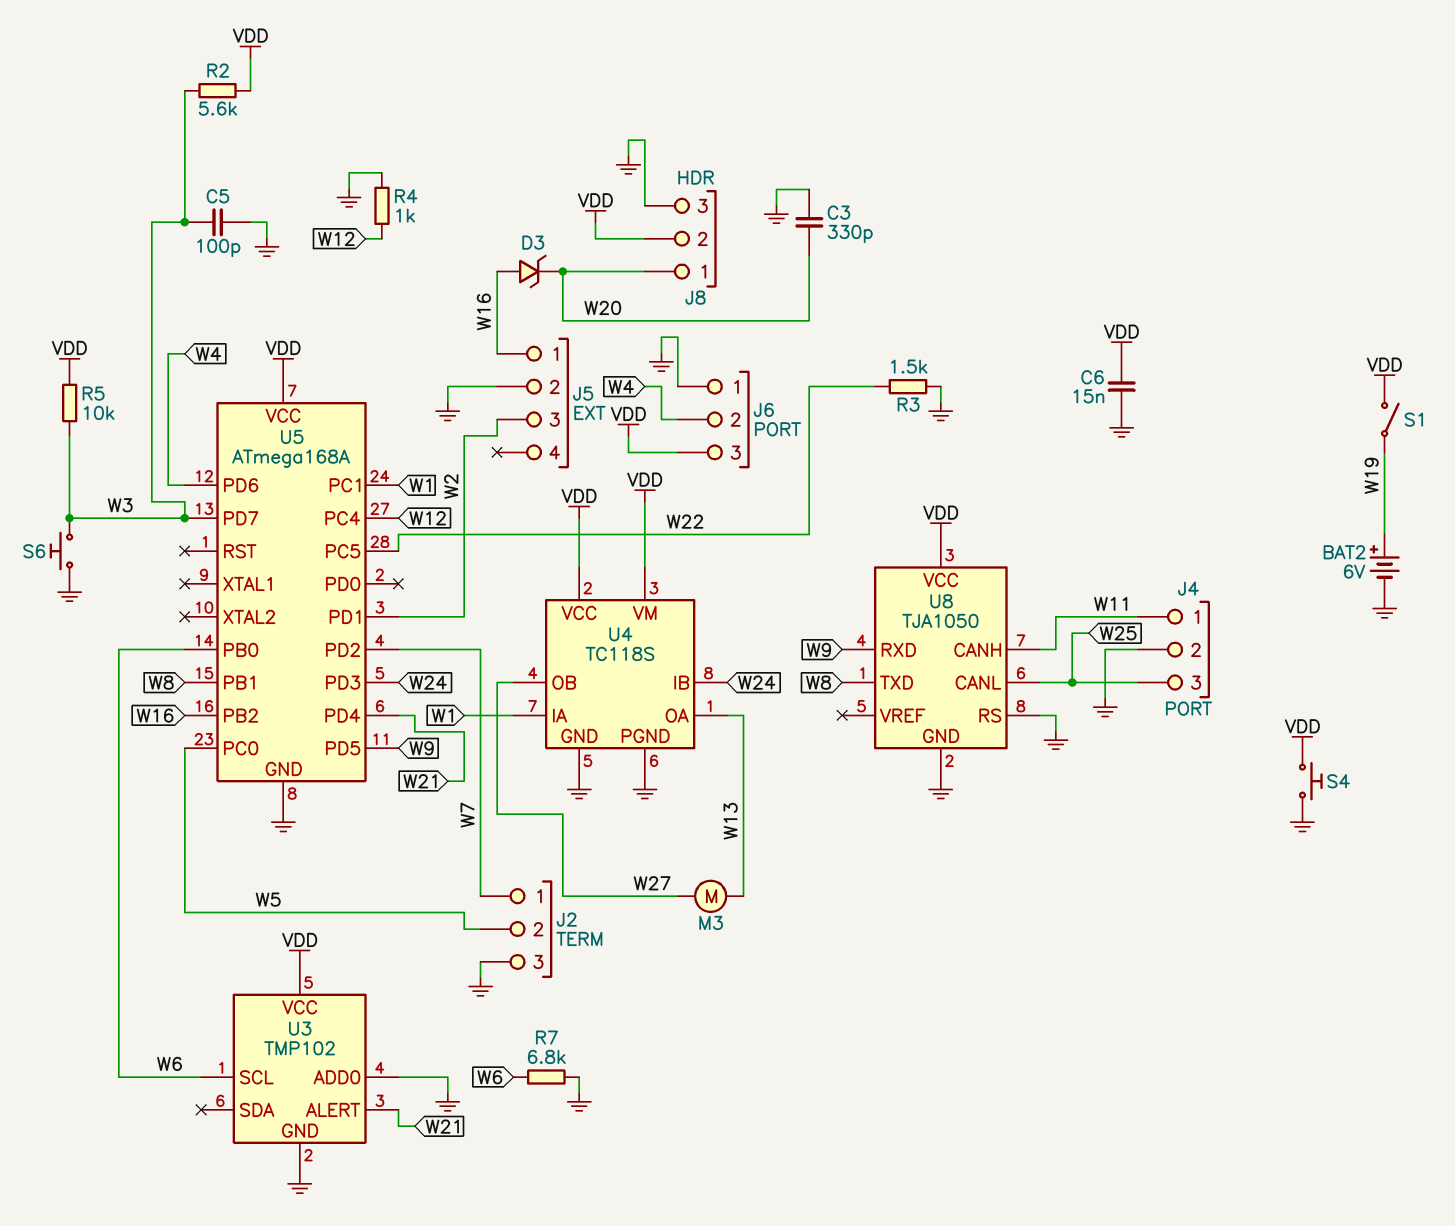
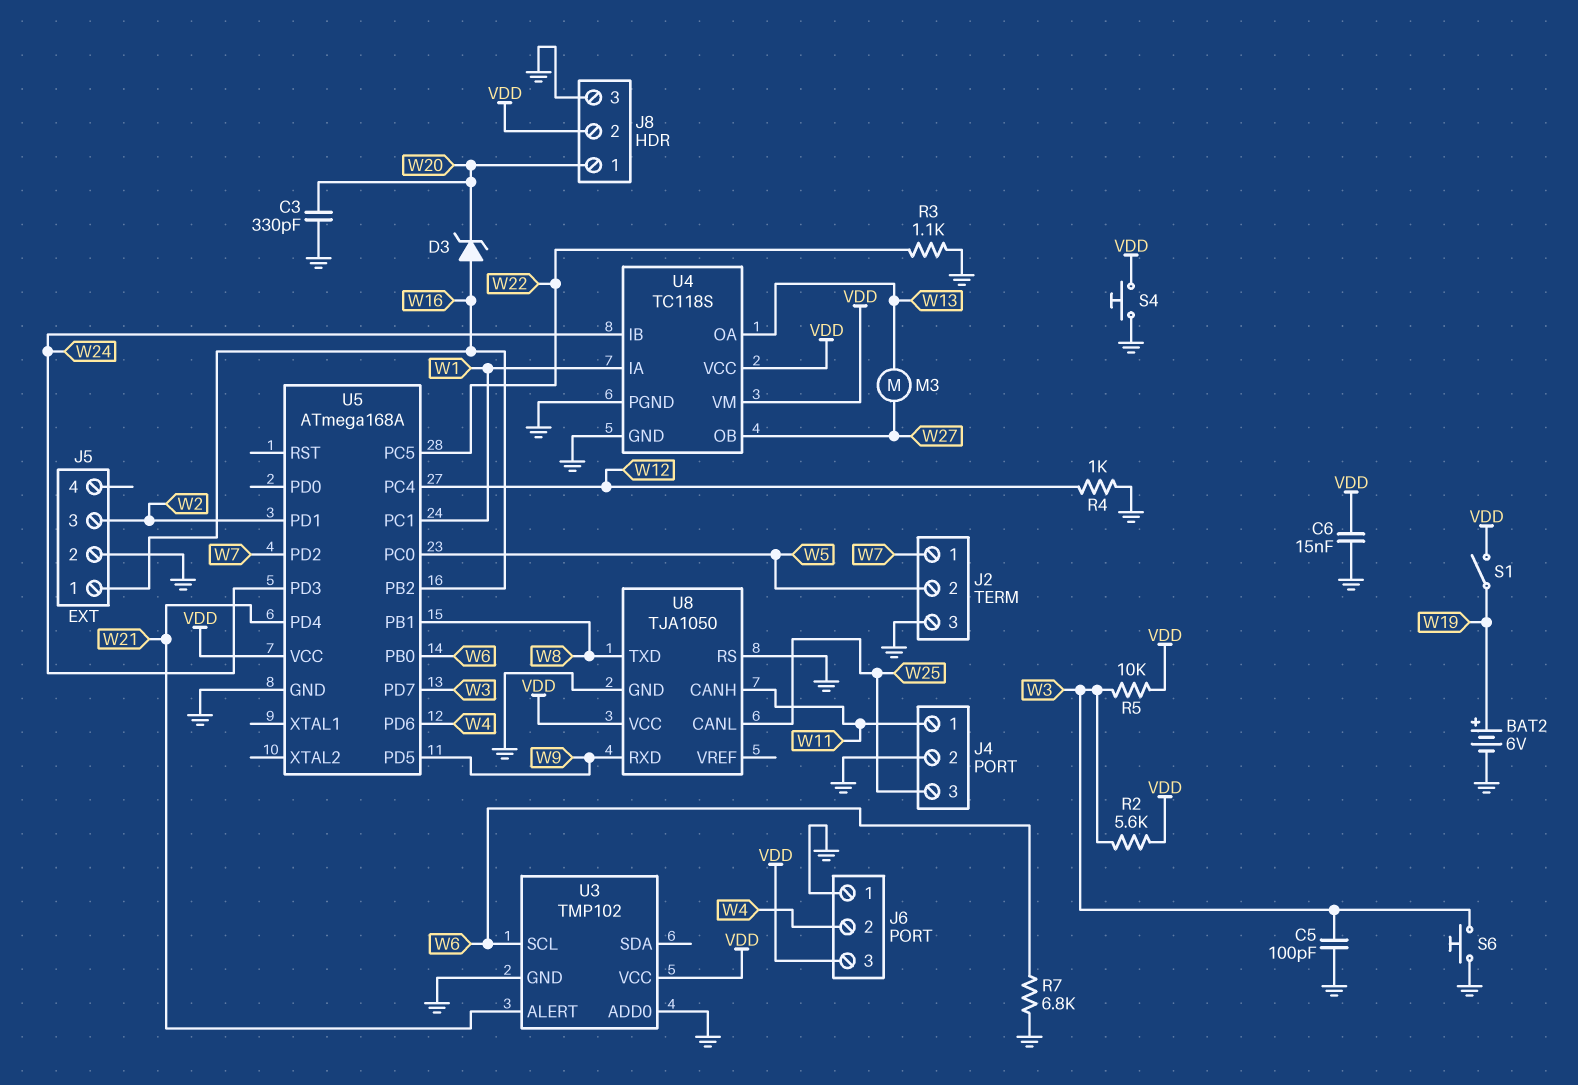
R3: 1.5k (GND, W22) -> 1.1k (GND, W22)

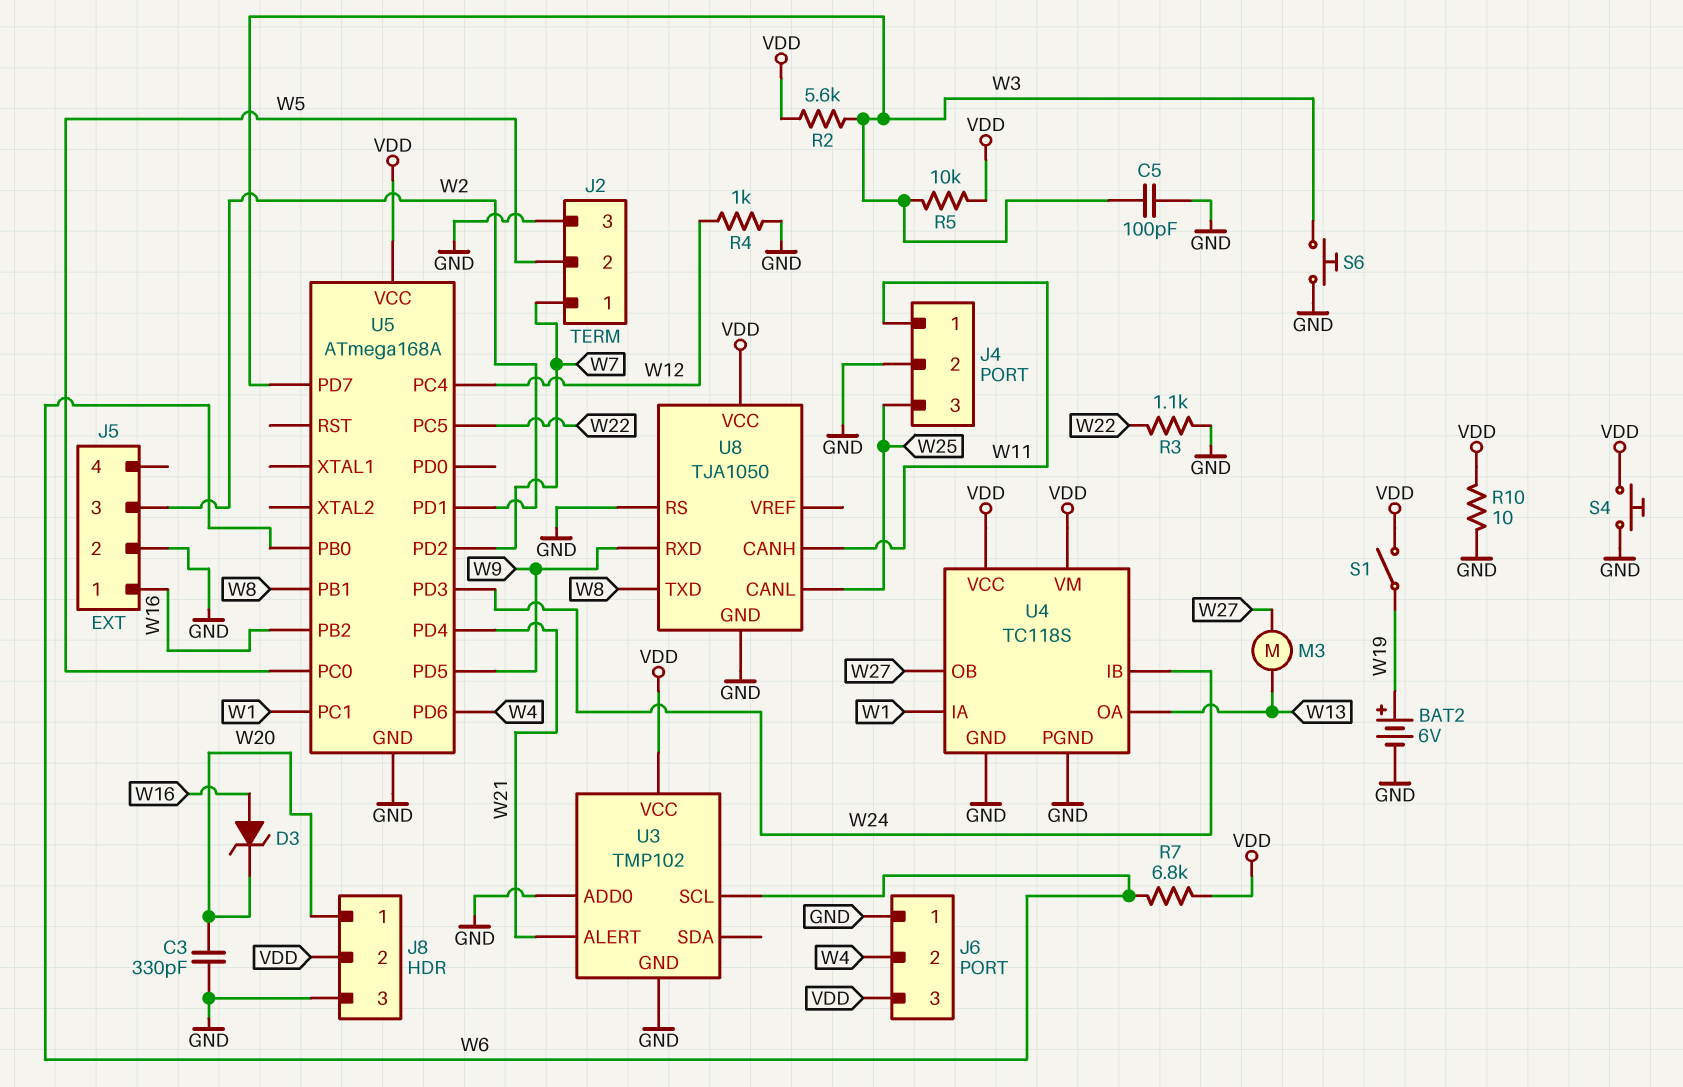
C6: 15nF (GND, VDD) -> none
R7: 6.8k (GND, W6) -> 6.8k (VDD, W6)
R10: none -> 10 (GND, VDD)

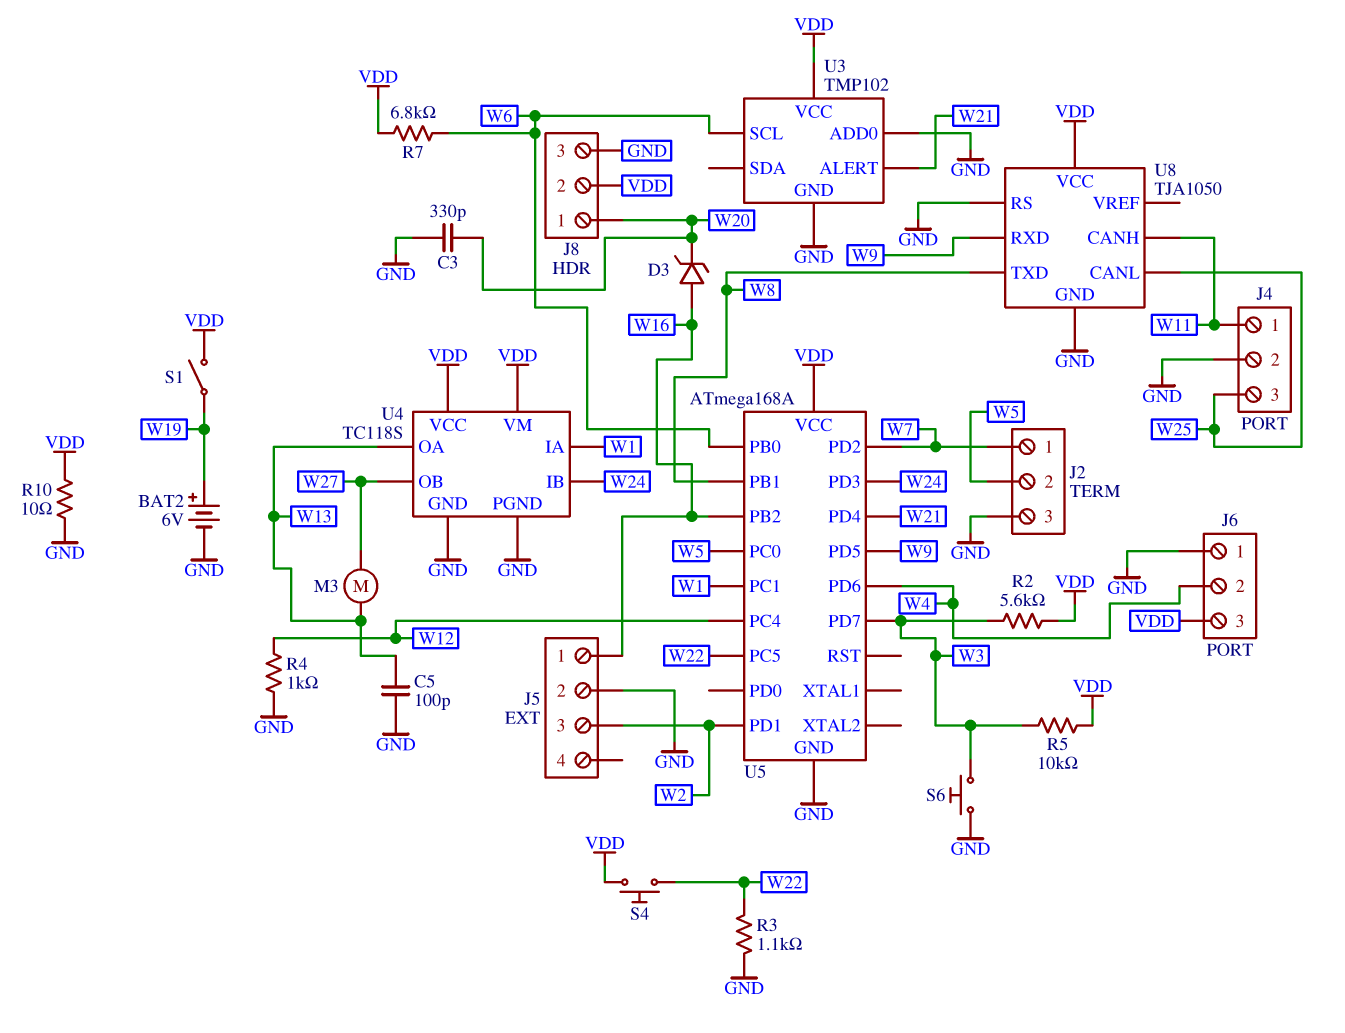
C5: 100pF (GND, W3) -> 100pF (GND, W13)
S4: button (GND, VDD) -> button (VDD, W22)

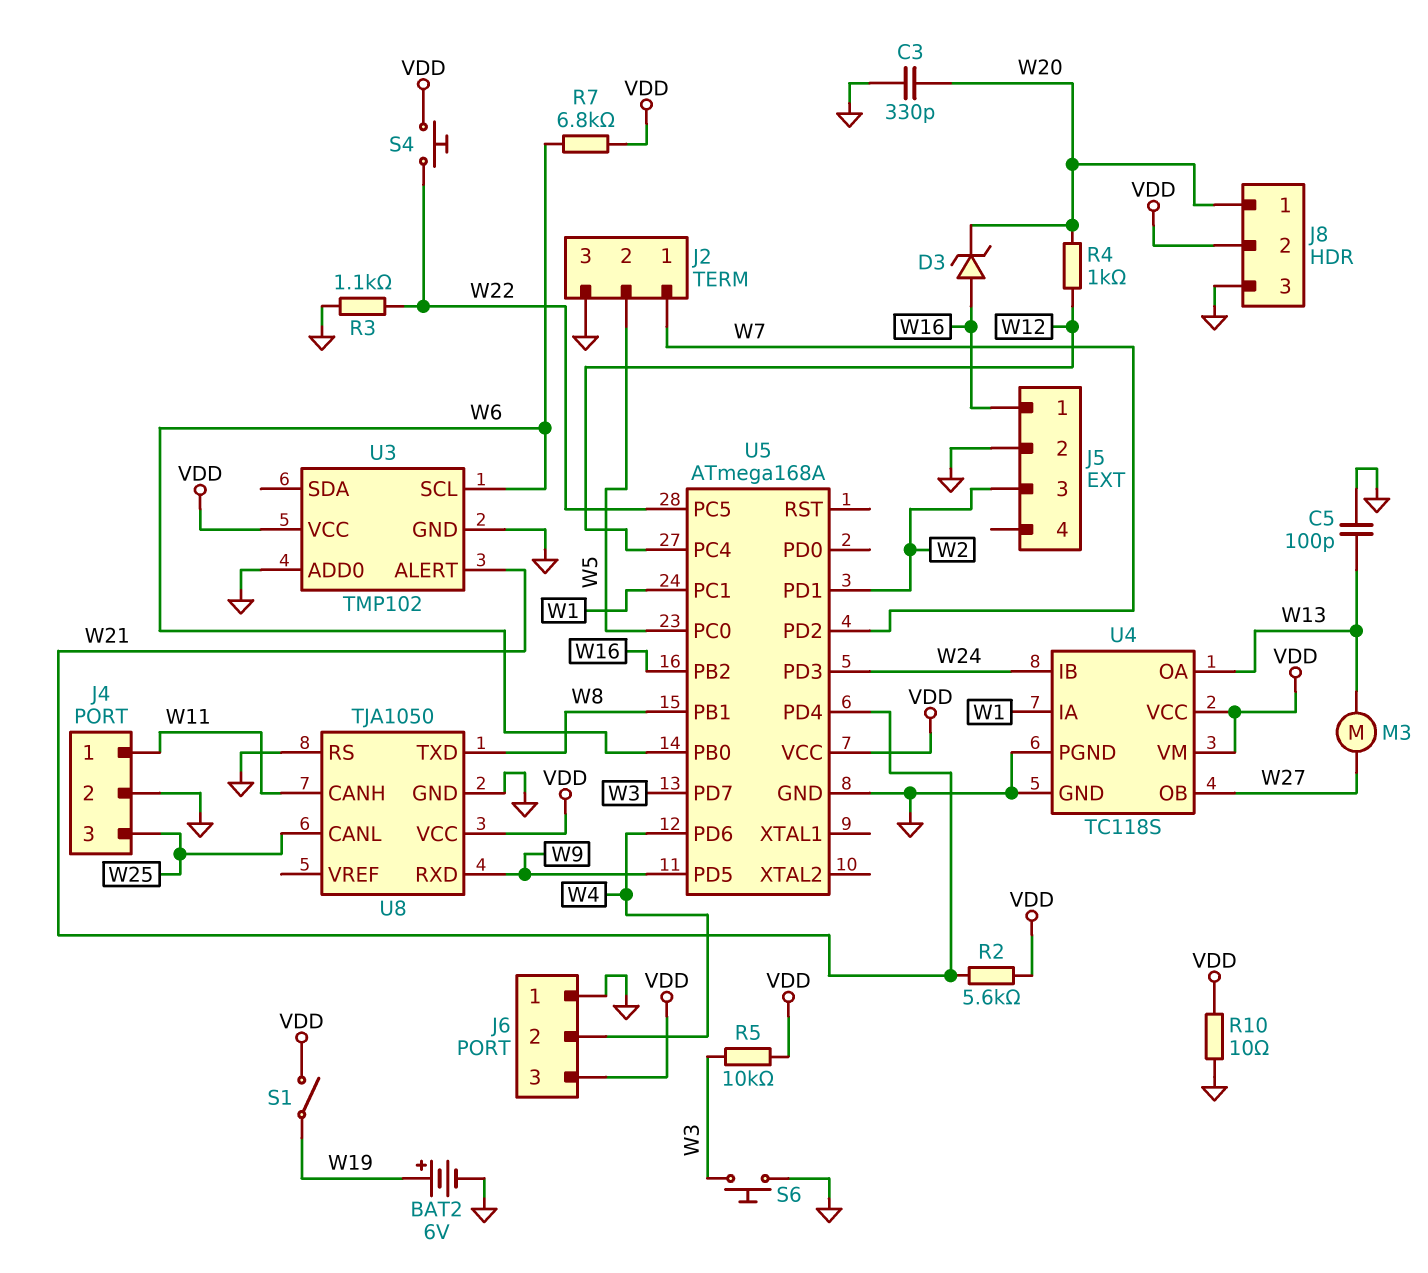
R2: 5.6k (VDD, W3) -> 5.6k (VDD, W21)
R4: 1k (GND, W12) -> 1k (W12, W20)

